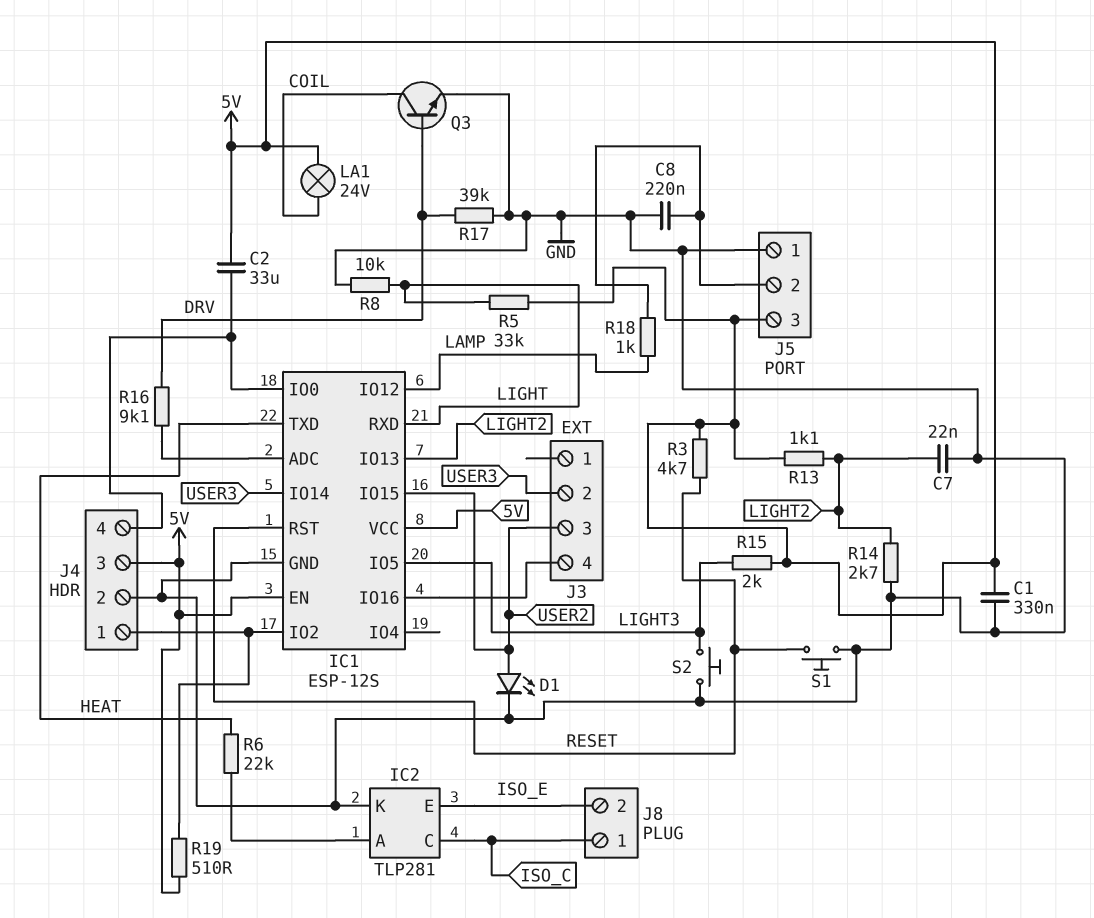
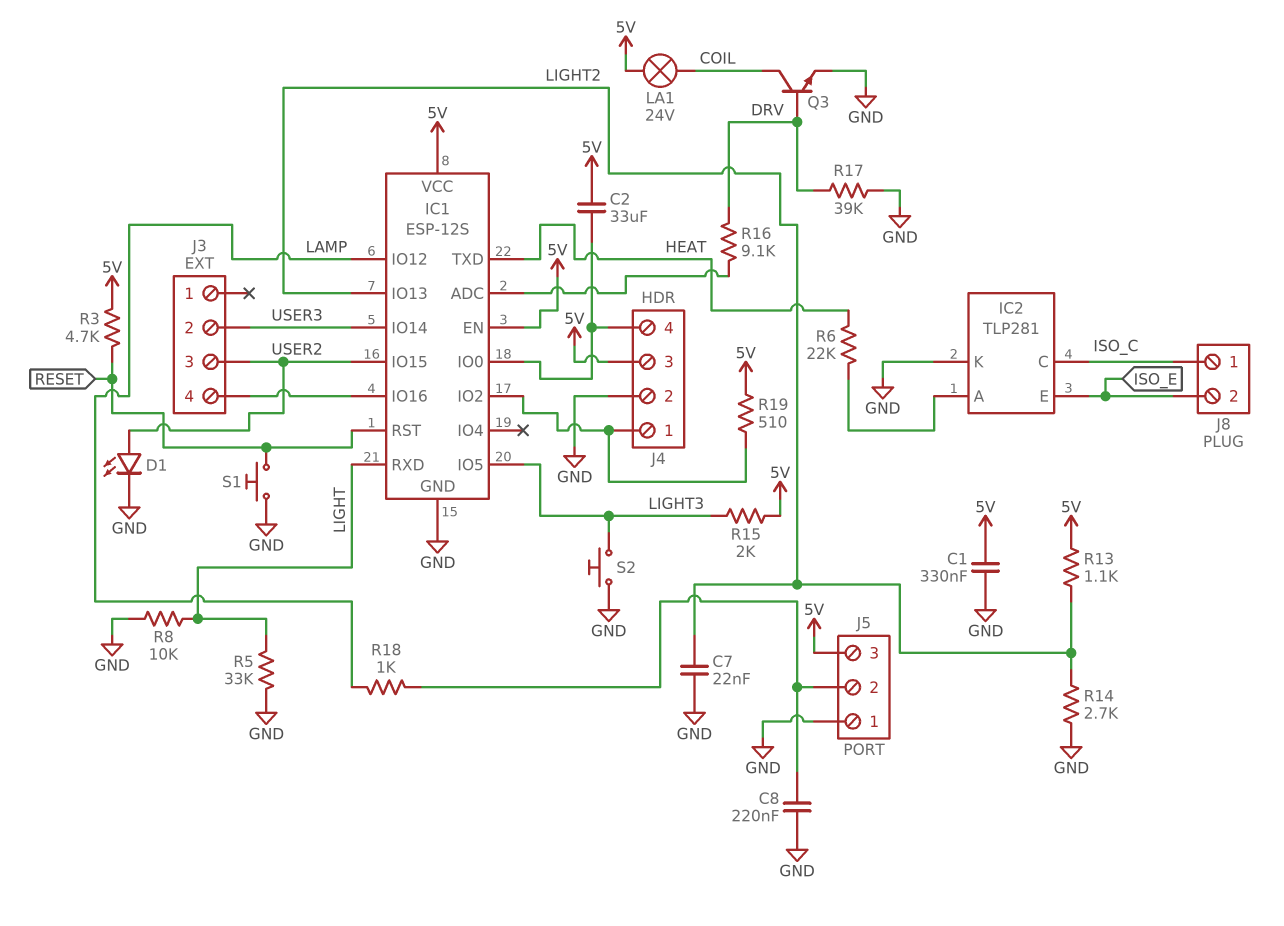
R5: 33k (5V, LIGHT) -> 33k (GND, LIGHT)

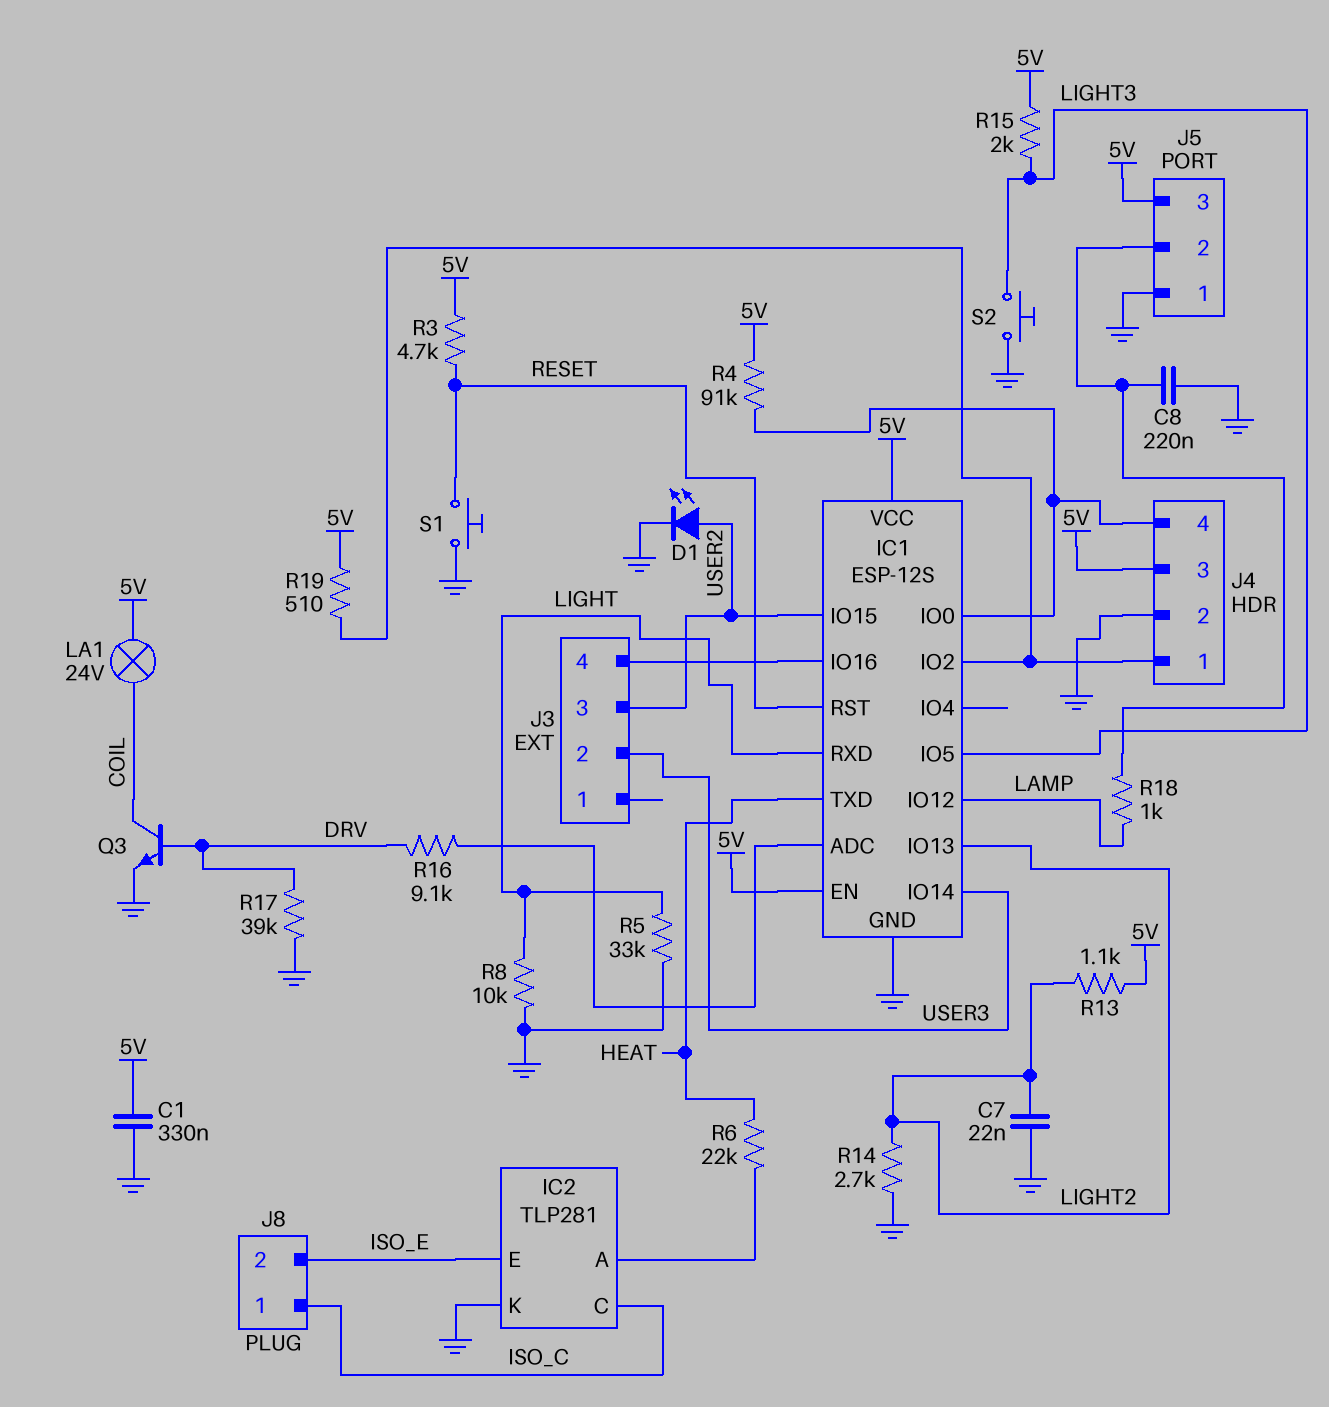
C2: 33uF (5V, IC1/IO0) -> none
R4: none -> 91k (5V, IC1/IO0)

